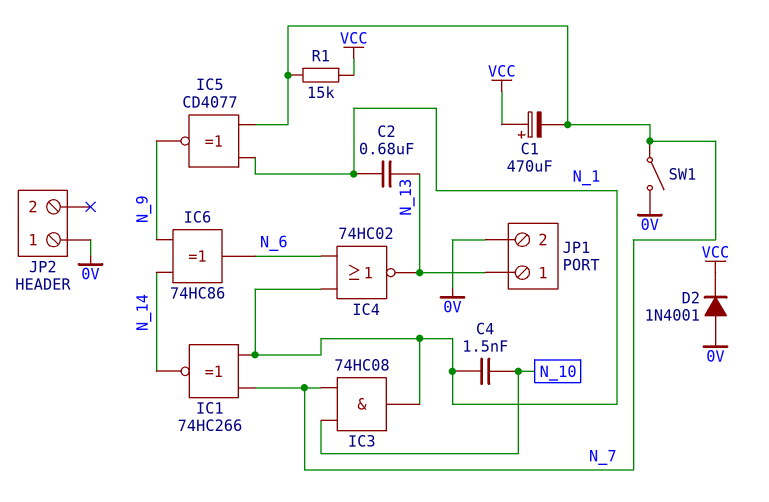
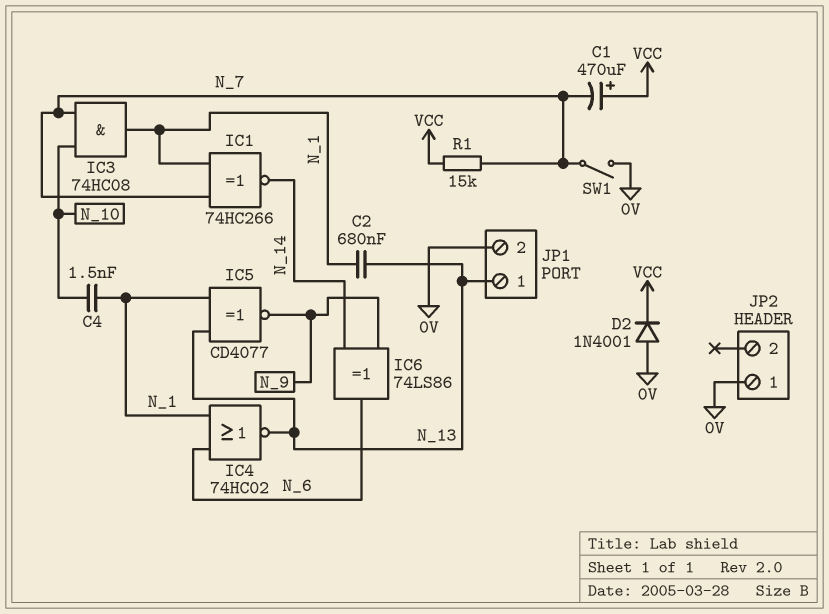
IC5: XNOR CD4077 (in N_1, in N_7, out N_9) -> XNOR CD4077 (in N_1, in N_13, out N_9)
IC6: XOR 74HC86 (in N_9, in N_14, out N_6) -> XOR 74LS86 (in N_9, in N_14, out N_6)

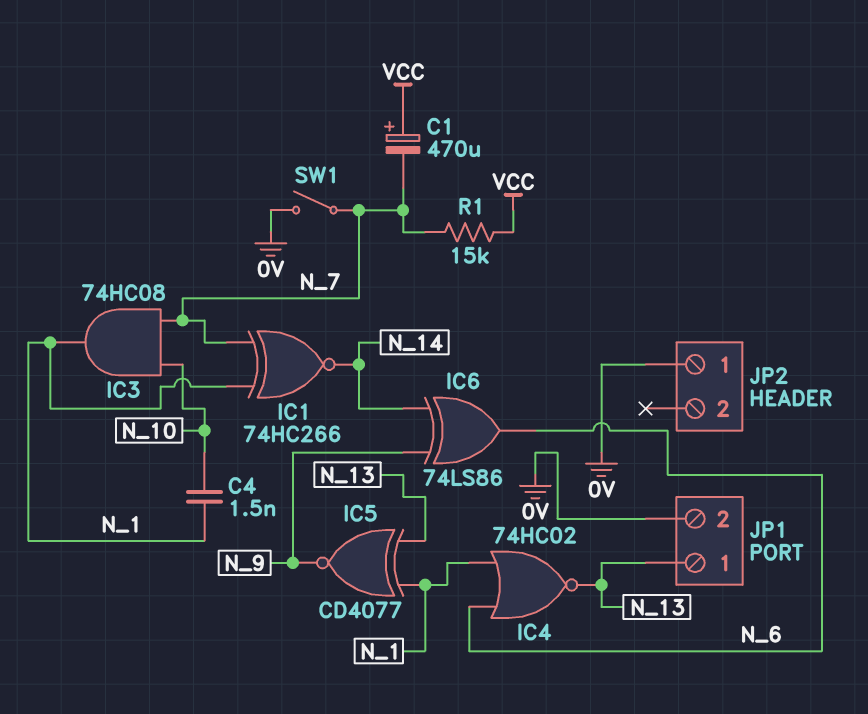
C2: 680nF (N_1, N_13) -> none
D2: diode 1N4001 (A 0V, K VCC) -> none

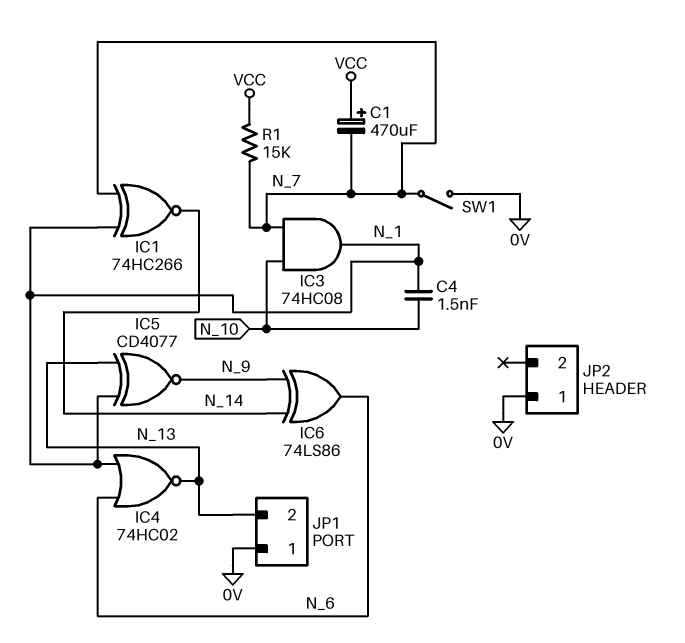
JP1 pin 1: N_13 -> 0V
JP1 pin 2: 0V -> N_13

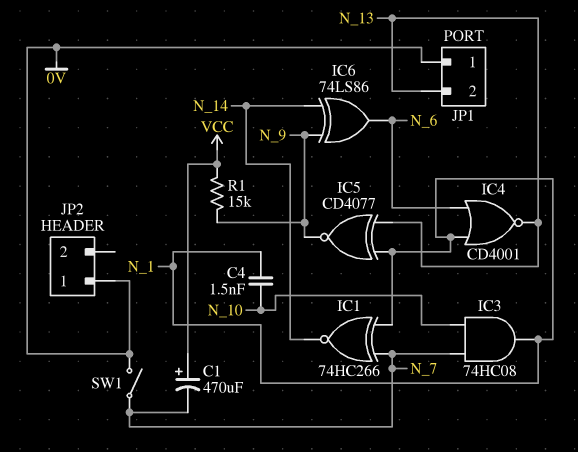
IC4: NOR 74HC02 (in N_1, in N_6, out N_13) -> NOR CD4001 (in N_1, in N_6, out N_13)
R1: 15k (N_7, VCC) -> 15k (N_9, VCC)

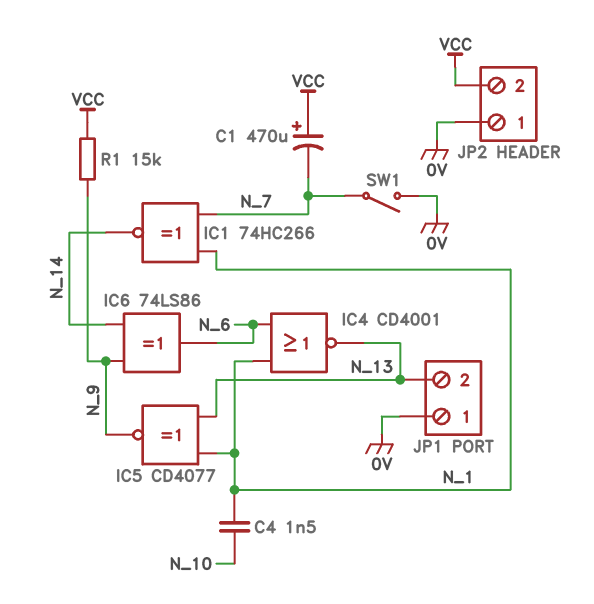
IC3: AND 74HC08 (in N_7, in N_10, out N_1) -> none
JP2 pin 2: none -> VCC

